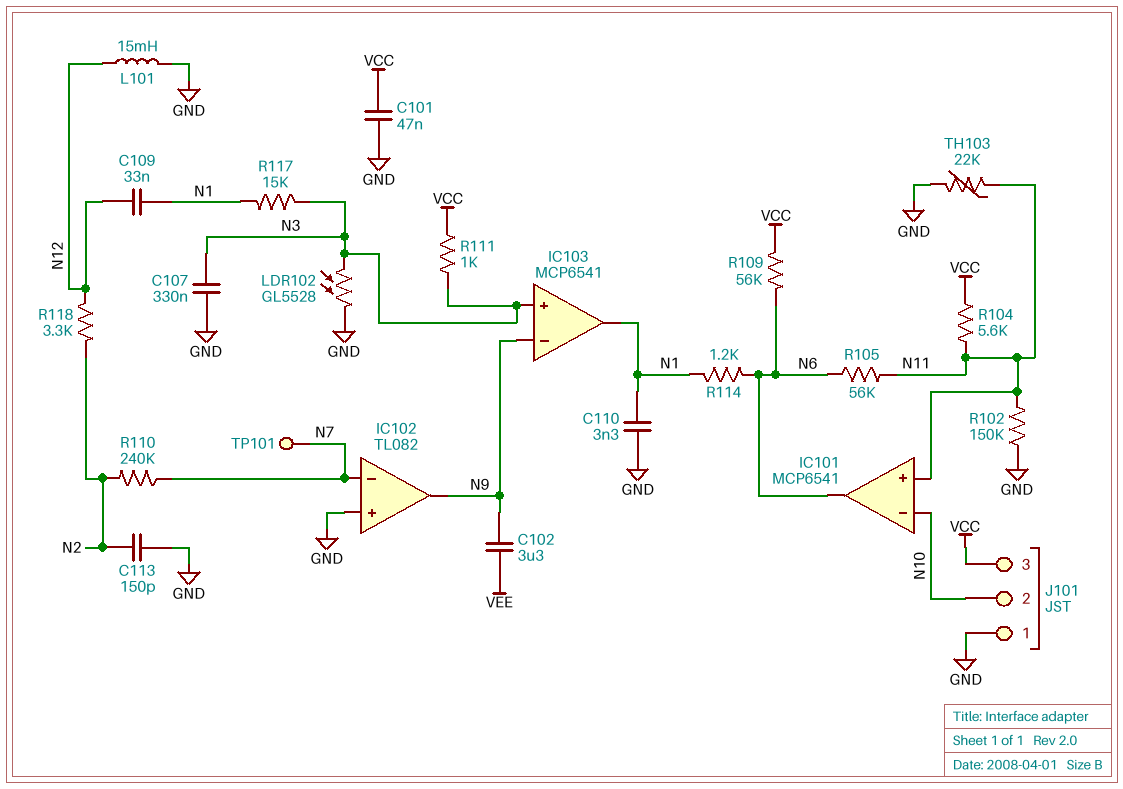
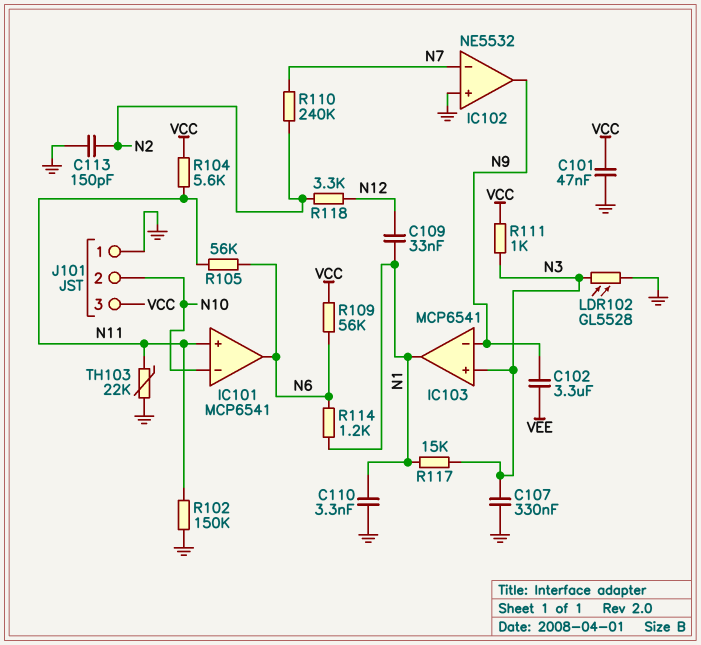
IC102: TL082 -> NE5532
L101: 15mH (GND, N12) -> none
TP101: test point (N7) -> none

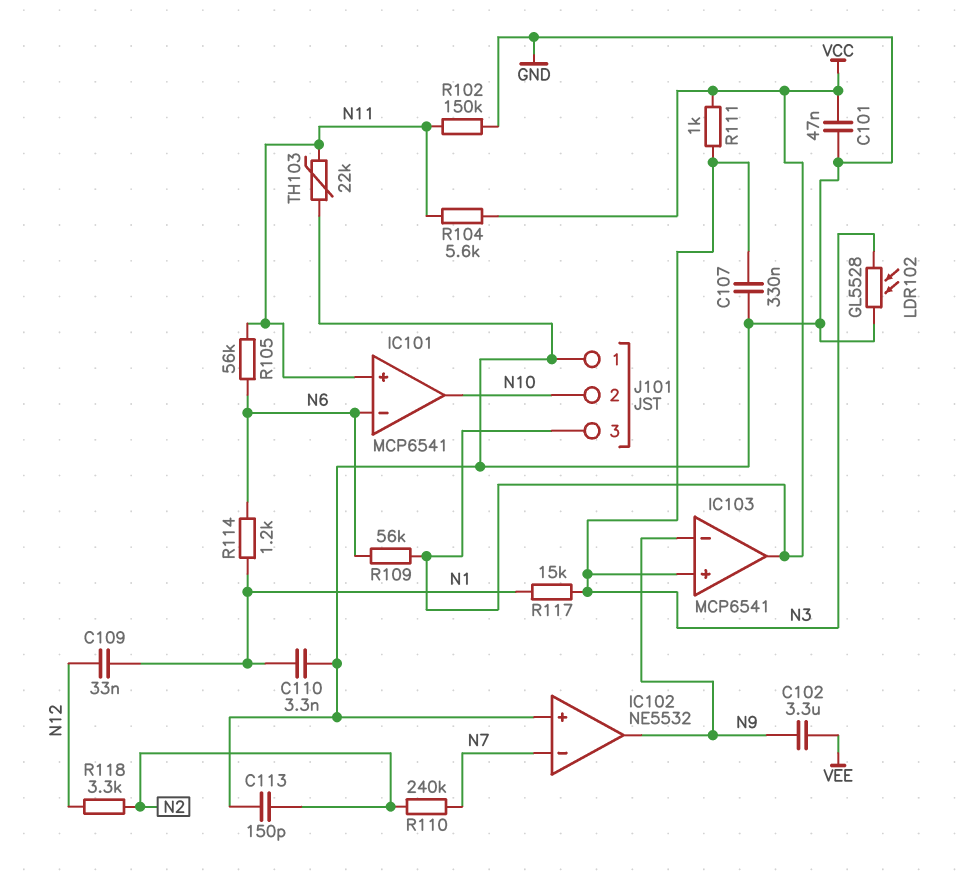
IC101 pin in-: N10 -> N6
IC101 pin out: N6 -> N10
IC103 pin out: N1 -> VCC

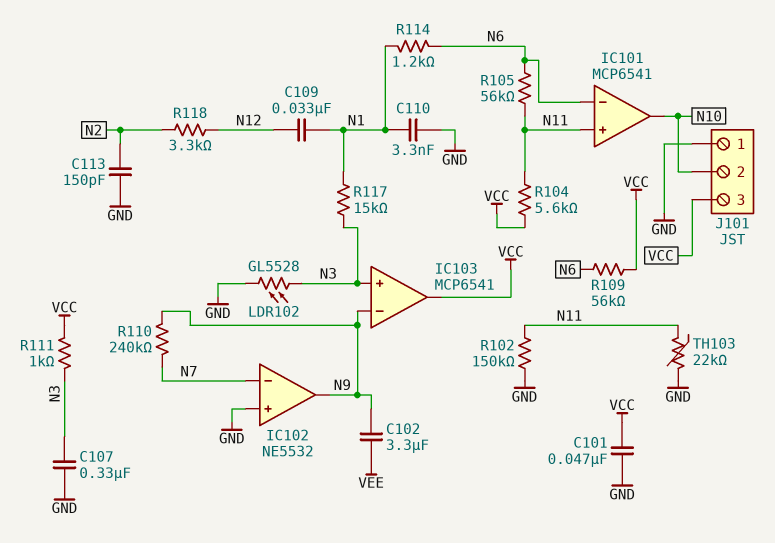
R110: 240k (N2, N7) -> 240k (N7, N9)

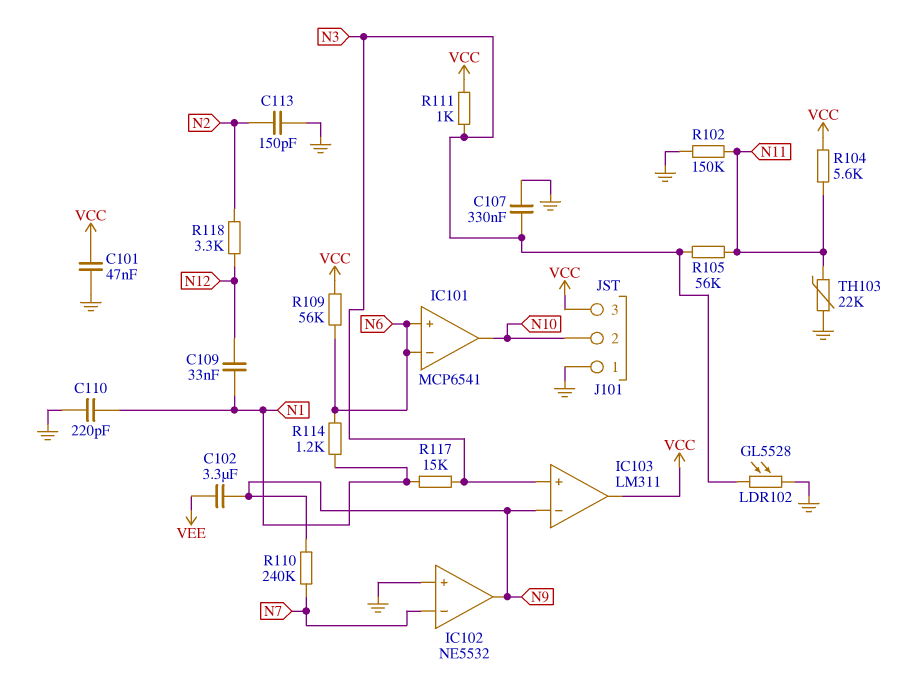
C110: 3.3nF (GND, N1) -> 220pF (GND, N1)
IC101 pin in+: N11 -> N6
IC103: MCP6541 -> LM311
R105: 56k (N6, N11) -> 56k (N3, N11)

